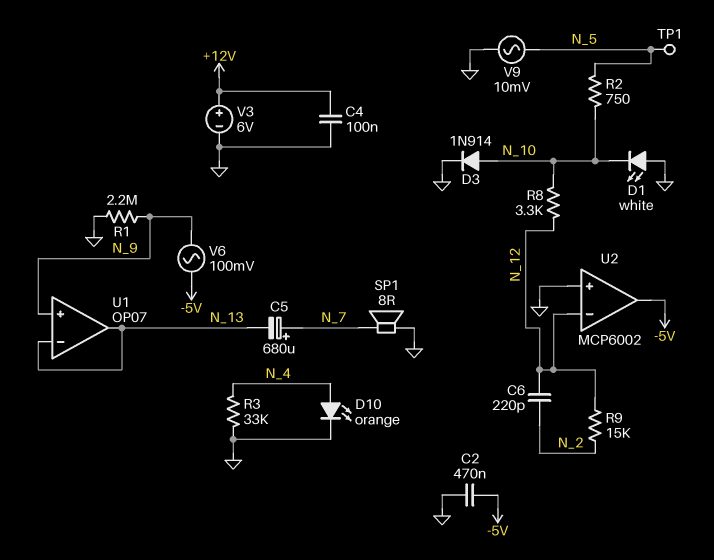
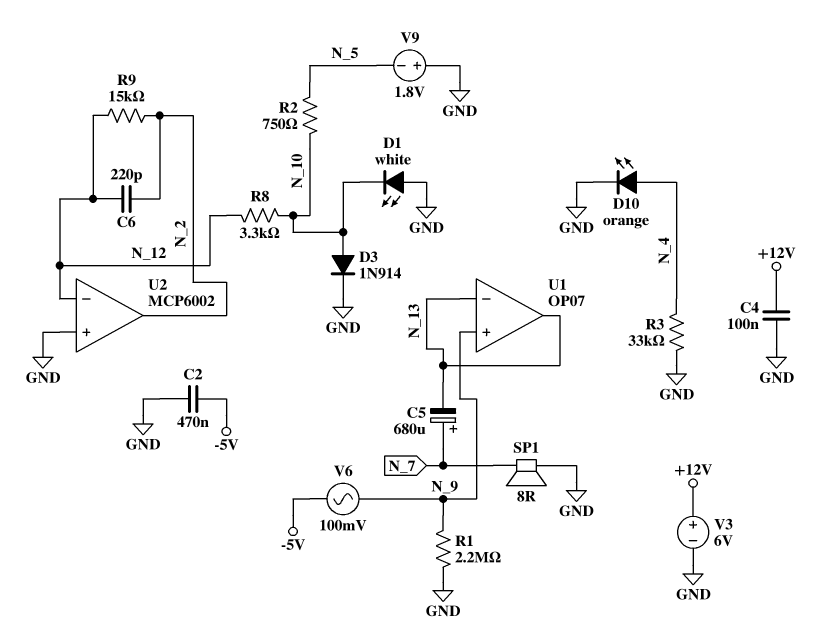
TP1: test point (N_5) -> none
U2 pin out: -5V -> N_2
V9: AC 10mV (GND, N_5) -> 1.8V (plus GND, minus N_5)

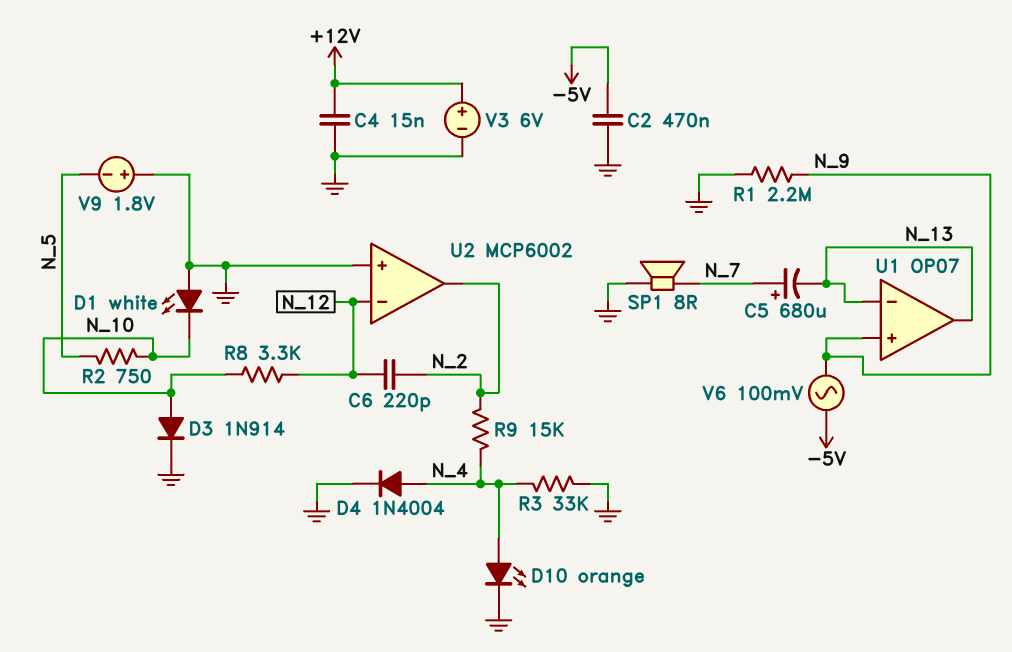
C4: 100nF (+12V, GND) -> 15nF (+12V, GND)
D4: none -> diode 1N4004 (A N_4, K GND)
R9: 15k (N_2, N_12) -> 15k (N_2, N_4)

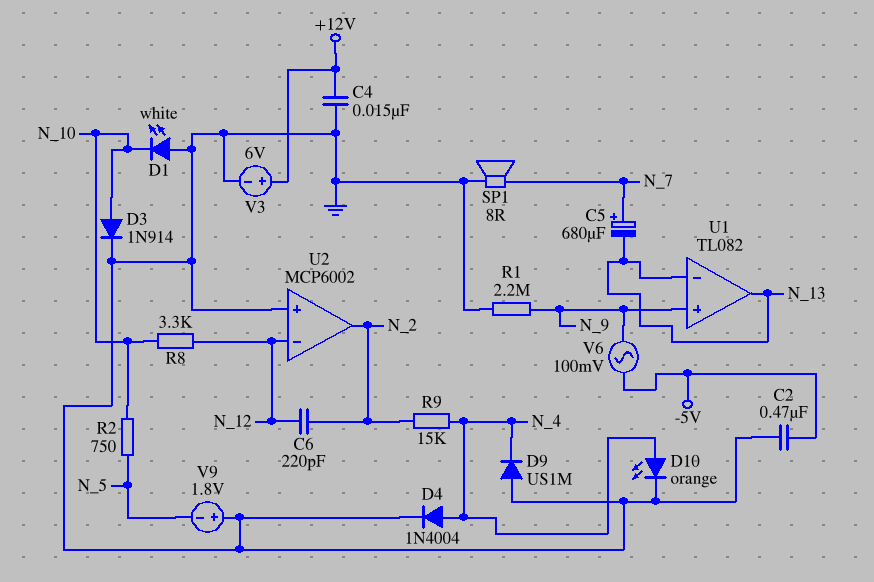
D9: none -> diode US1M (A GND, K N_4)
R3: 33k (GND, N_4) -> none
U1: OP07 -> TL082

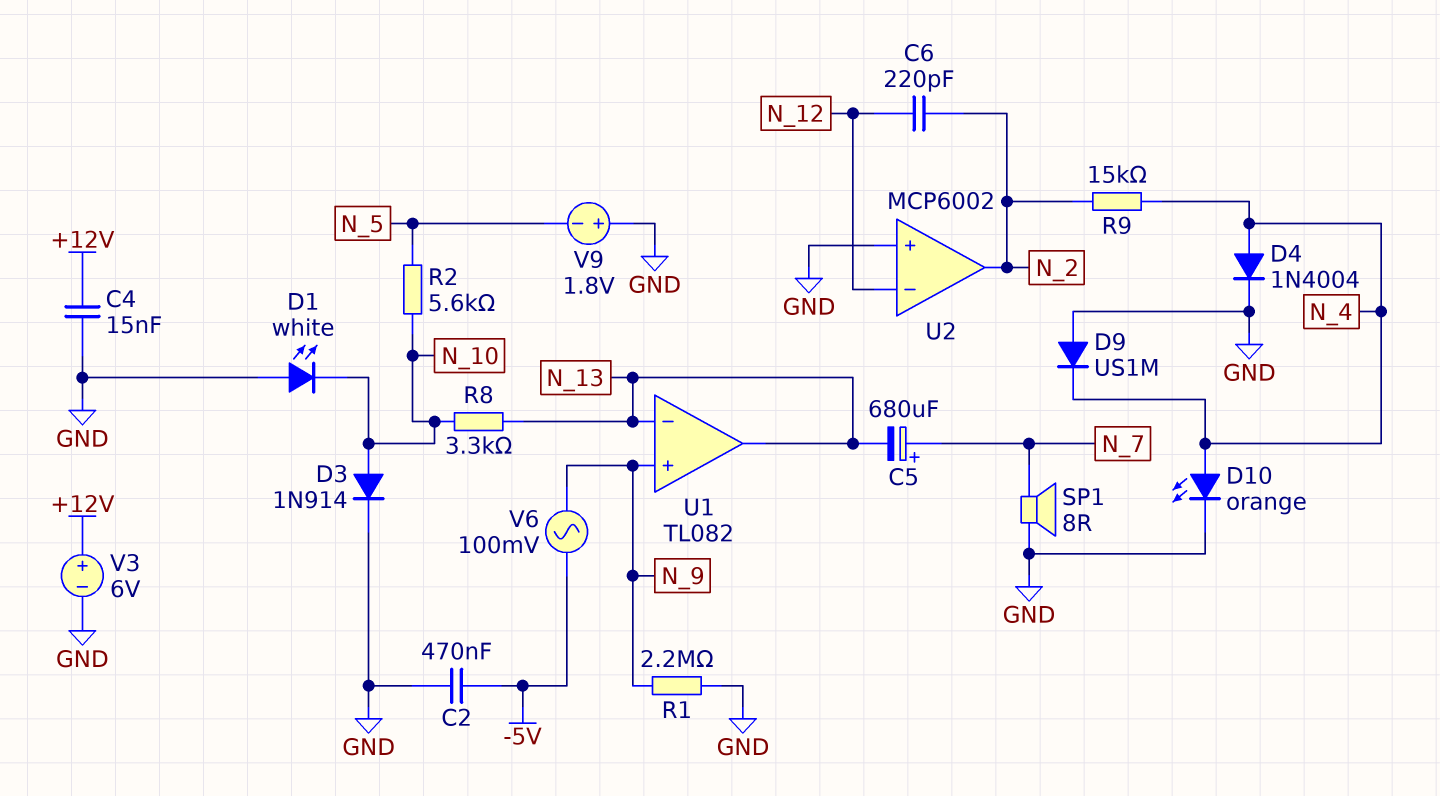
R2: 750 (N_5, N_10) -> 5.6k (N_5, N_10)
R8: 3.3k (N_10, N_12) -> 3.3k (N_10, N_13)

